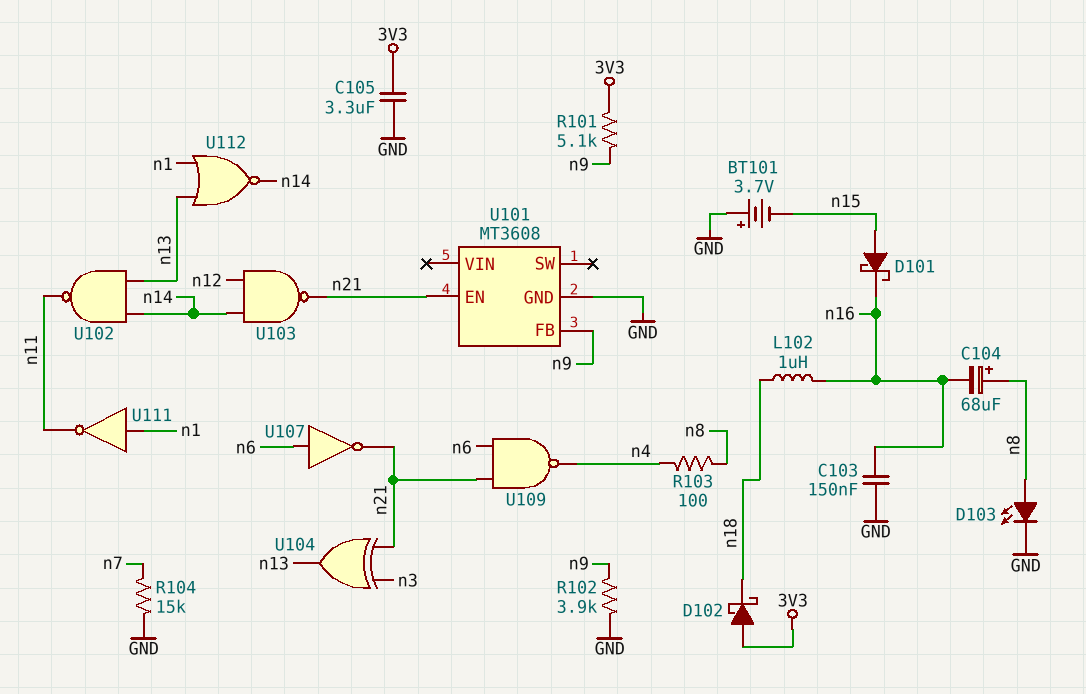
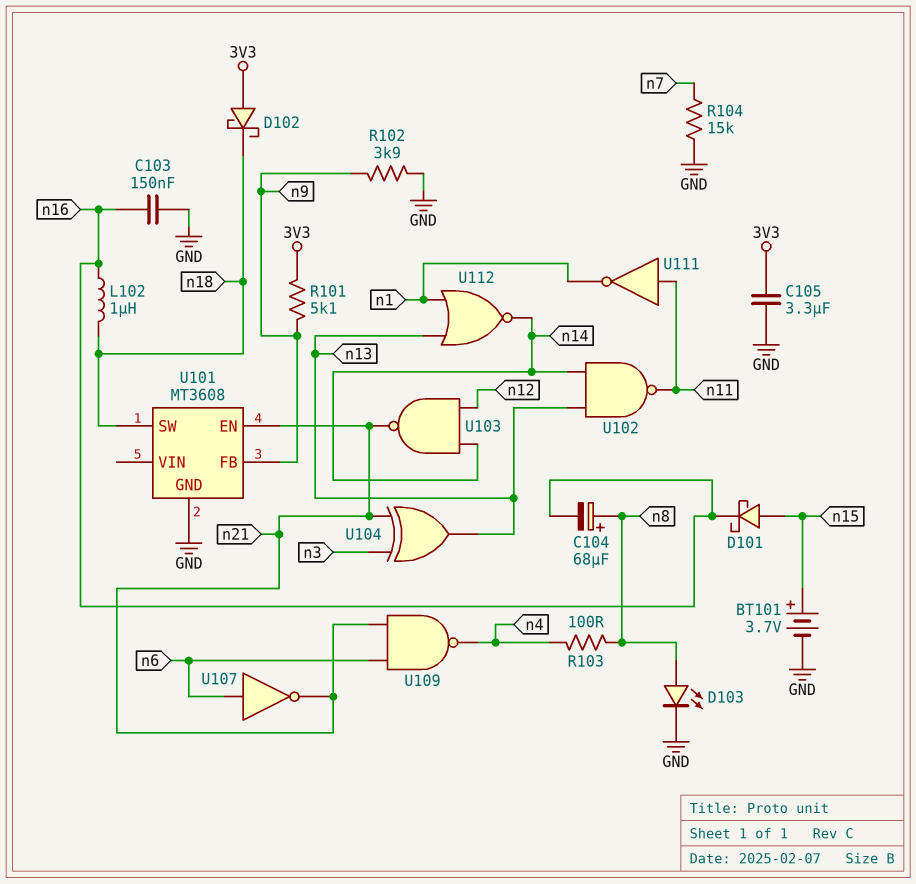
BT101: 3.7V (plus GND, minus n15) -> 3.7V (plus n15, minus GND)
U101 pin SW: none -> n18
U111: NOT (in n1, out n11) -> NOT (in n11, out n1)

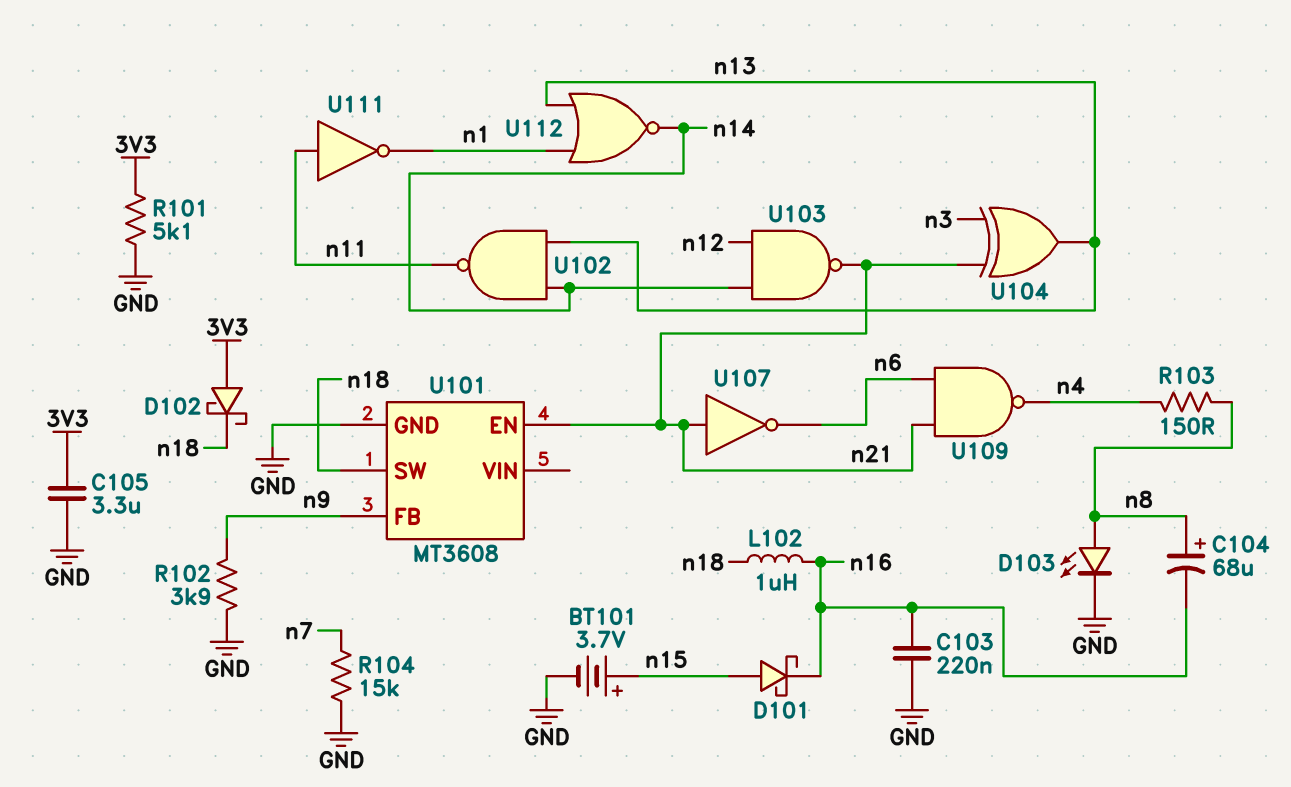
C103: 150nF (GND, n16) -> 220nF (GND, n16)
R101: 5.1k (3V3, n9) -> 5.1k (3V3, GND)
R103: 100 (n4, n8) -> 150 (n4, n8)
U107: NOT (in n6, out n21) -> NOT (in n21, out n6)

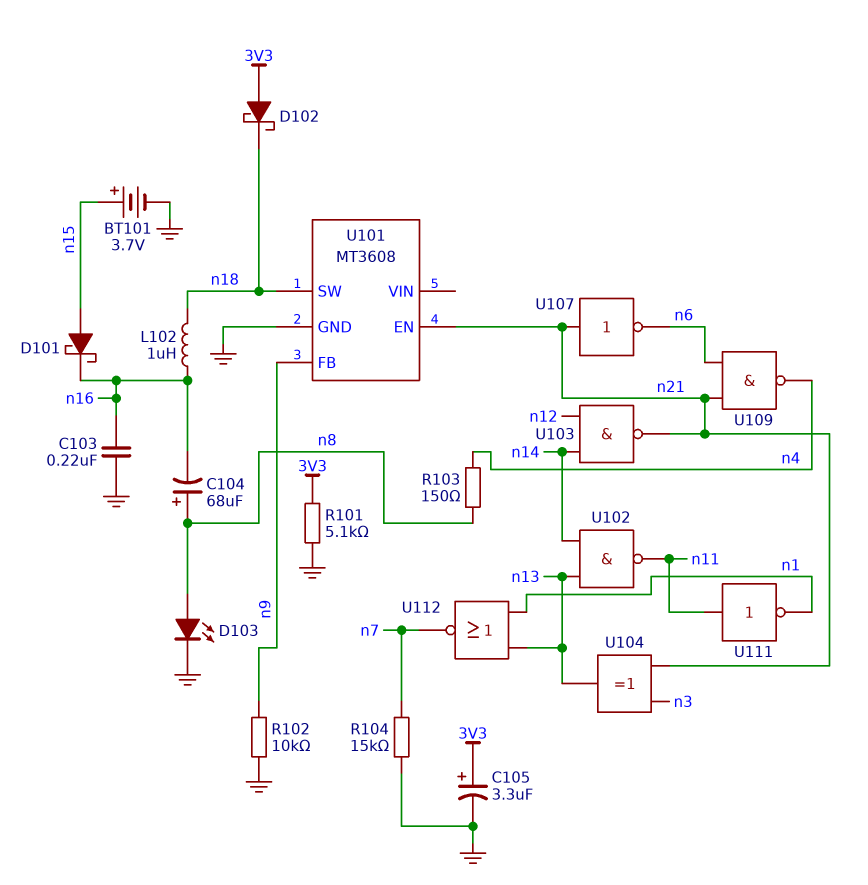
C105: 3.3uF (3V3, GND) -> 3.3uF (plus 3V3, minus GND)
R102: 3.9k (GND, n9) -> 10k (GND, n9)
U112: NOR (in n1, in n13, out n14) -> NOR (in n1, in n13, out n7)

